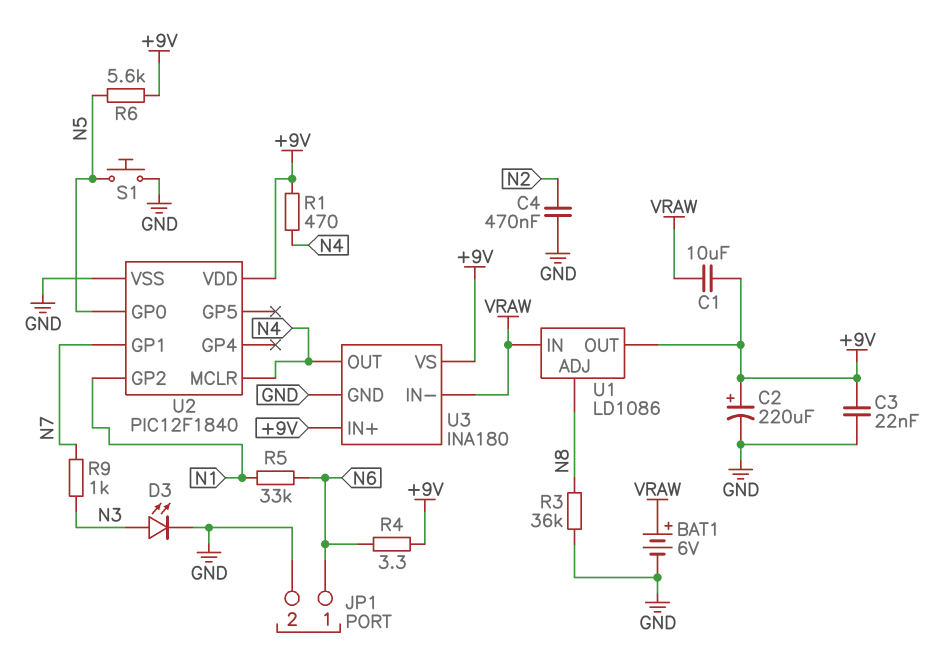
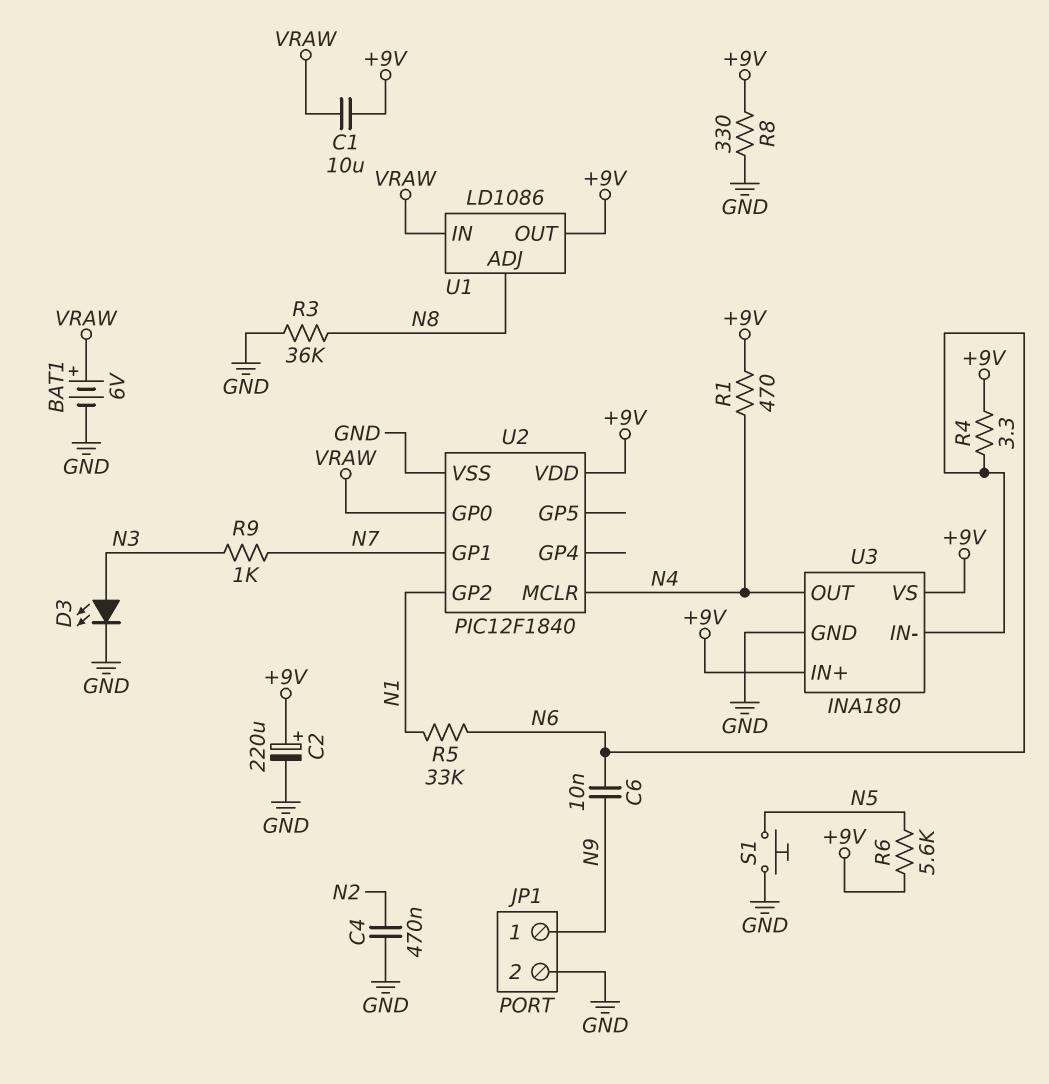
C3: 22nF (+9V, GND) -> none
C6: none -> 10nF (N6, N9)
JP1 pin 1: N6 -> N9
R8: none -> 330 (+9V, GND)
U2 pin GP0: N5 -> VRAW
U3 pin IN-: VRAW -> N6

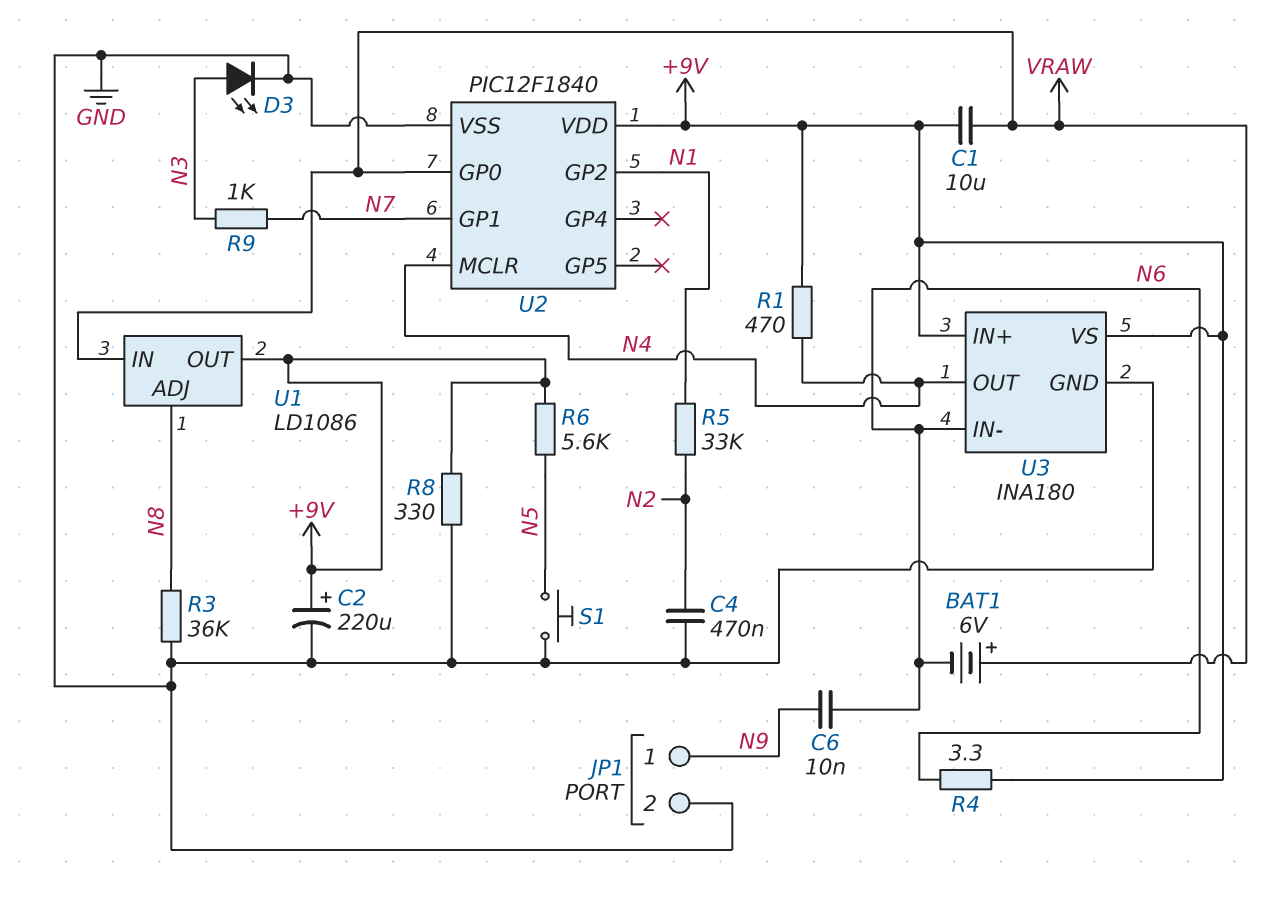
BAT1: 6V (plus VRAW, minus GND) -> 6V (plus VRAW, minus N6)
R5: 33k (N1, N6) -> 33k (N1, N2)

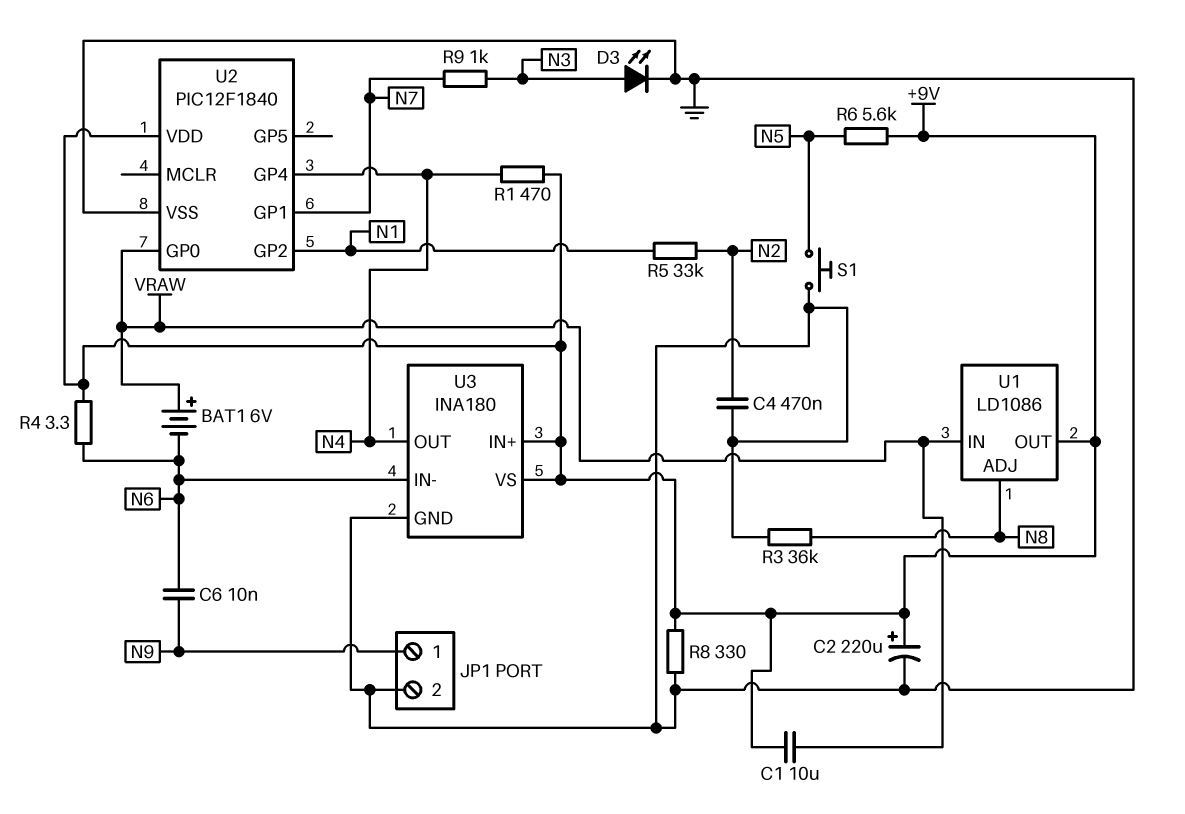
U2 pin GP4: none -> N4
U2 pin MCLR: N4 -> none

